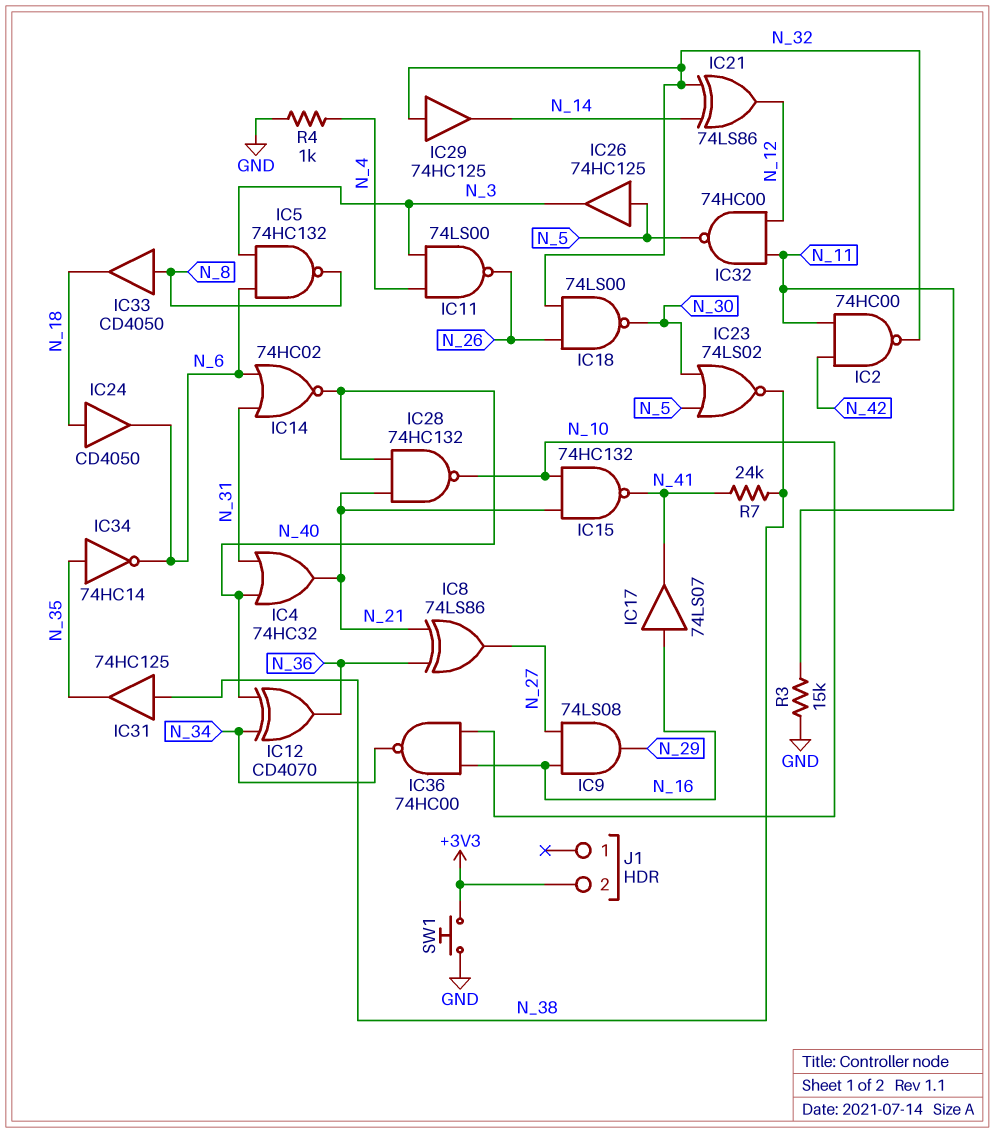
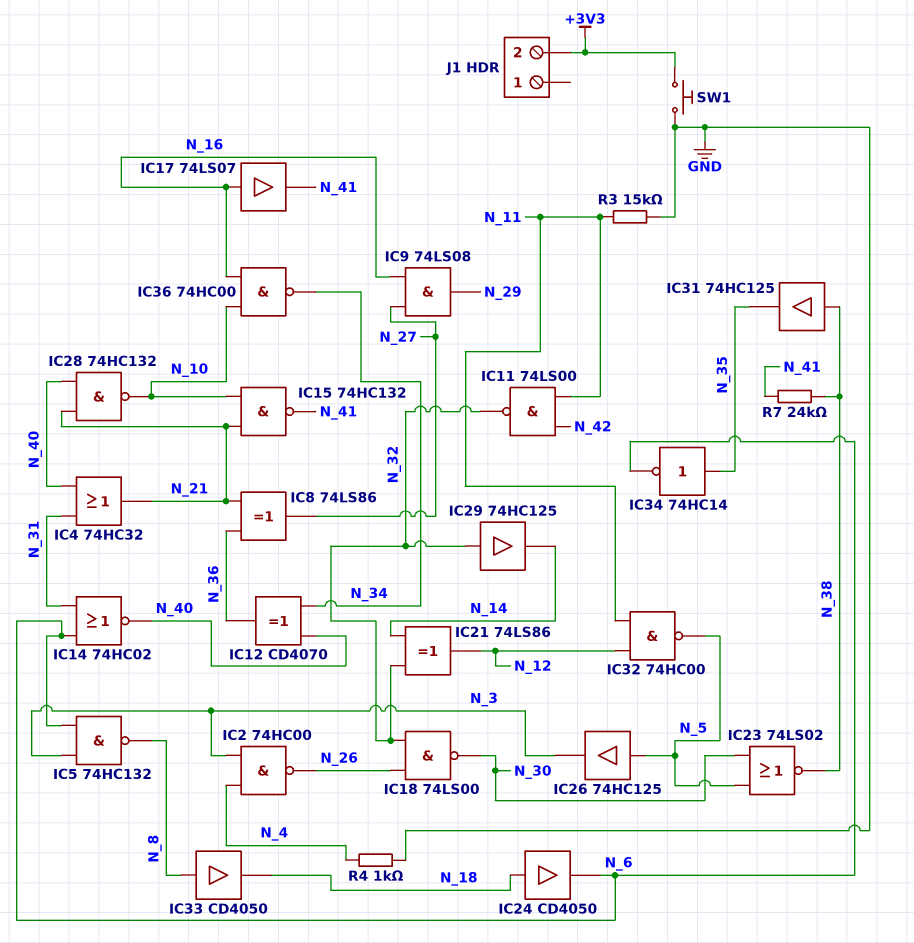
IC2: NAND 74HC00 (in N_11, in N_42, out N_32) -> NAND 74HC00 (in N_3, in N_4, out N_26)
IC11: NAND 74LS00 (in N_3, in N_4, out N_26) -> NAND 74LS00 (in N_11, in N_42, out N_32)

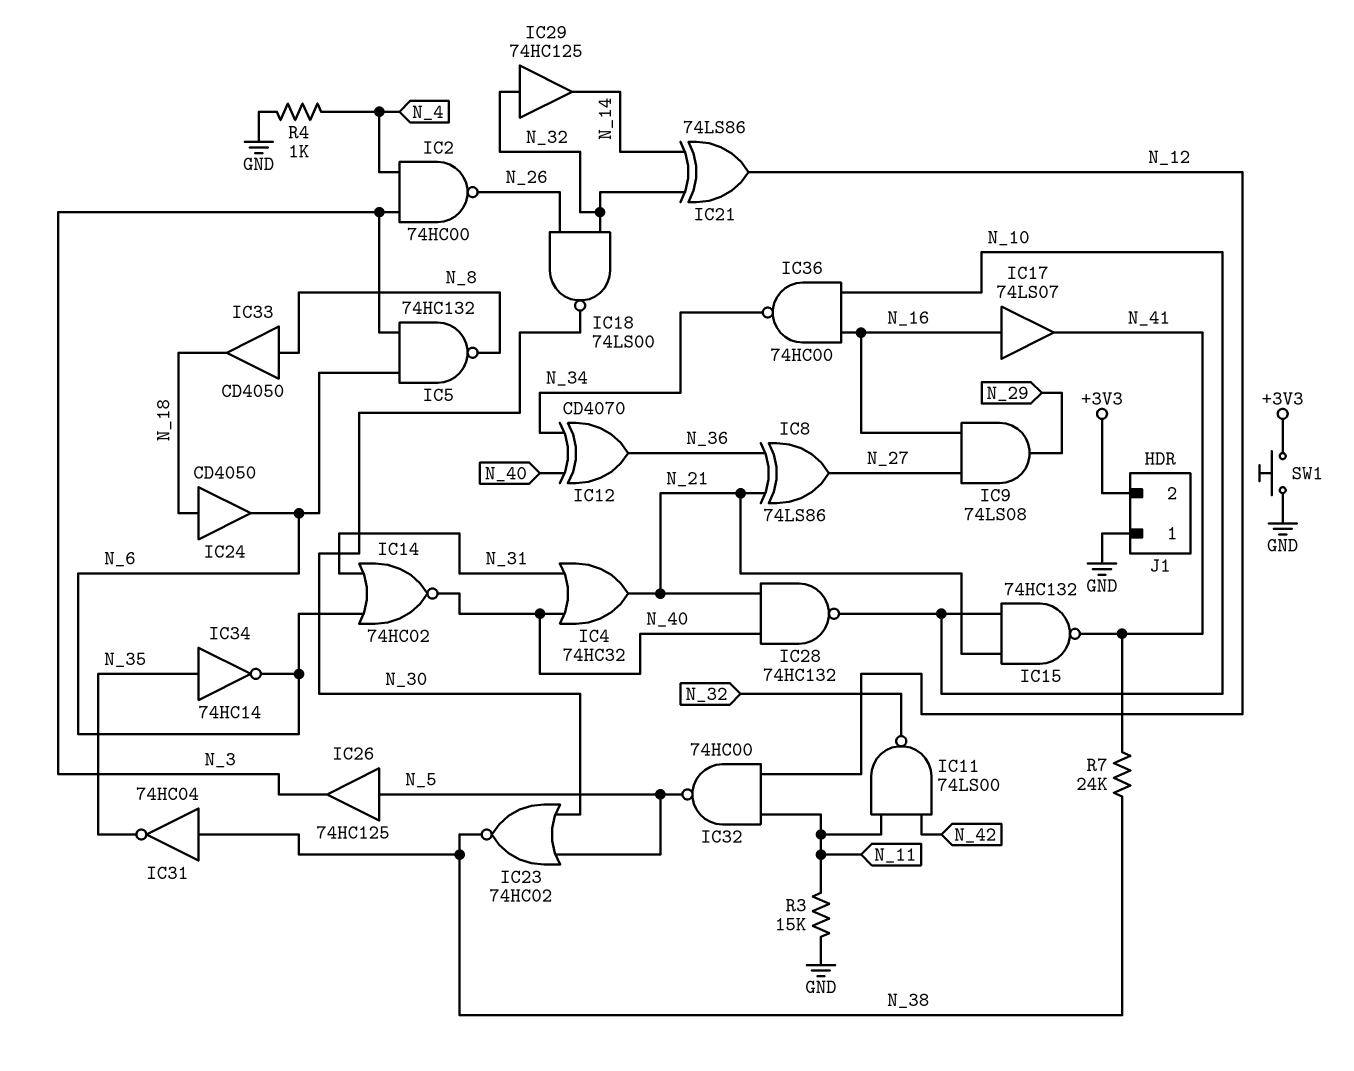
IC23: NOR 74LS02 (in N_5, in N_30, out N_38) -> NOR 74HC02 (in N_5, in N_30, out N_38)
IC31: buffer 74HC125 (in N_38, out N_35) -> NOT 74HC04 (in N_38, out N_35)
J1 pin 1: none -> GND

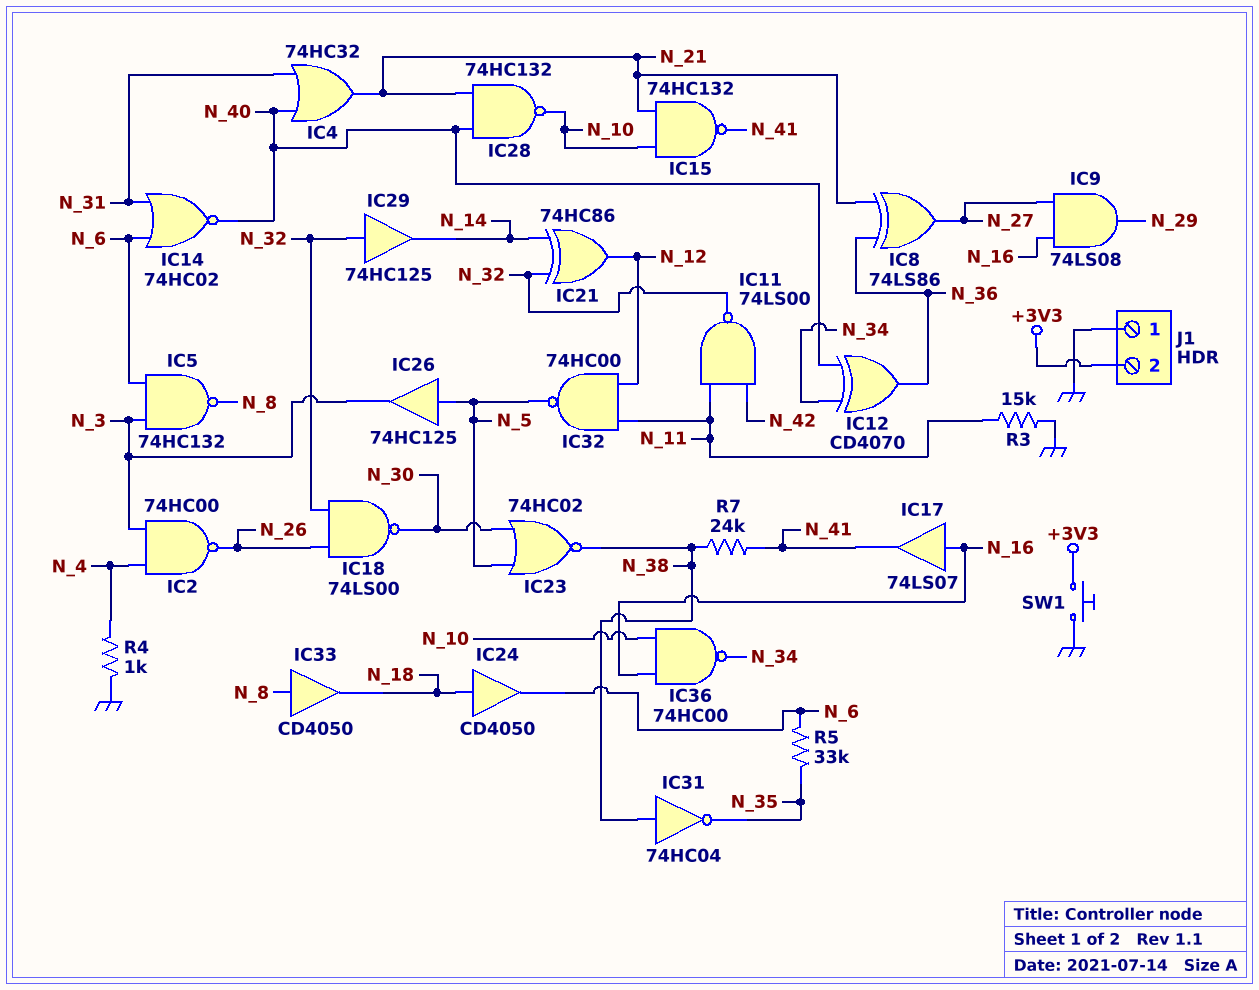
IC21: XOR 74LS86 (in N_14, in N_32, out N_12) -> XOR 74HC86 (in N_14, in N_32, out N_12)
IC34: NOT 74HC14 (in N_35, out N_6) -> none
R5: none -> 33k (N_6, N_35)

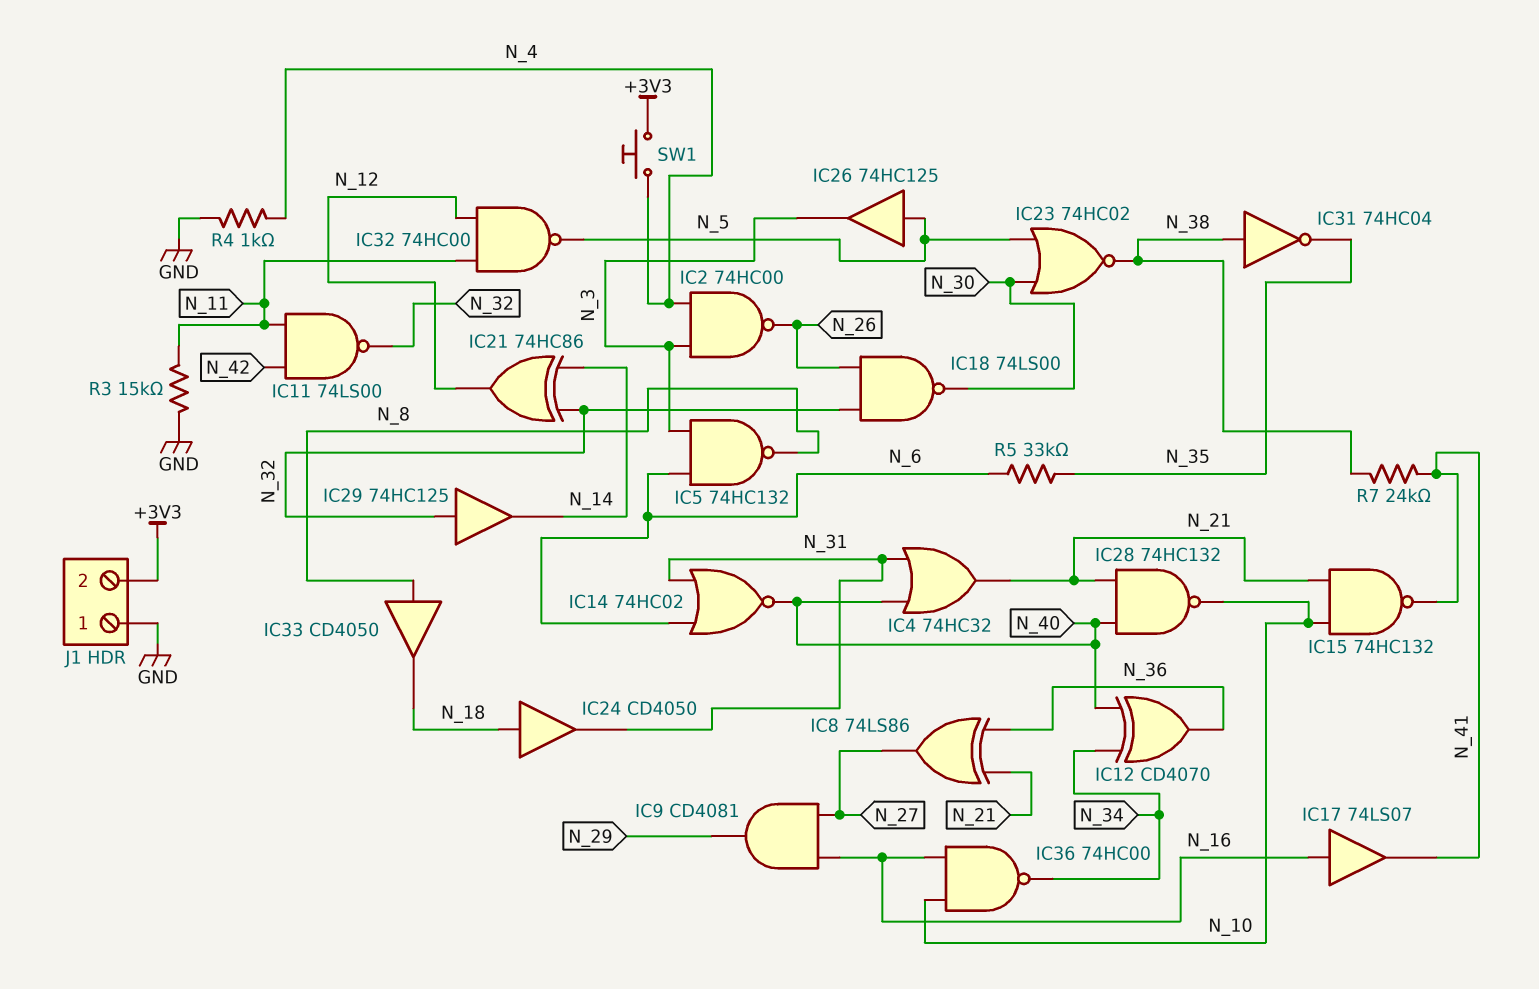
IC9: AND 74LS08 (in N_16, in N_27, out N_29) -> AND CD4081 (in N_16, in N_27, out N_29)
IC24: buffer CD4050 (in N_18, out N_6) -> buffer CD4050 (in N_18, out N_31)
SW1: button (+3V3, GND) -> button (+3V3, N_4)

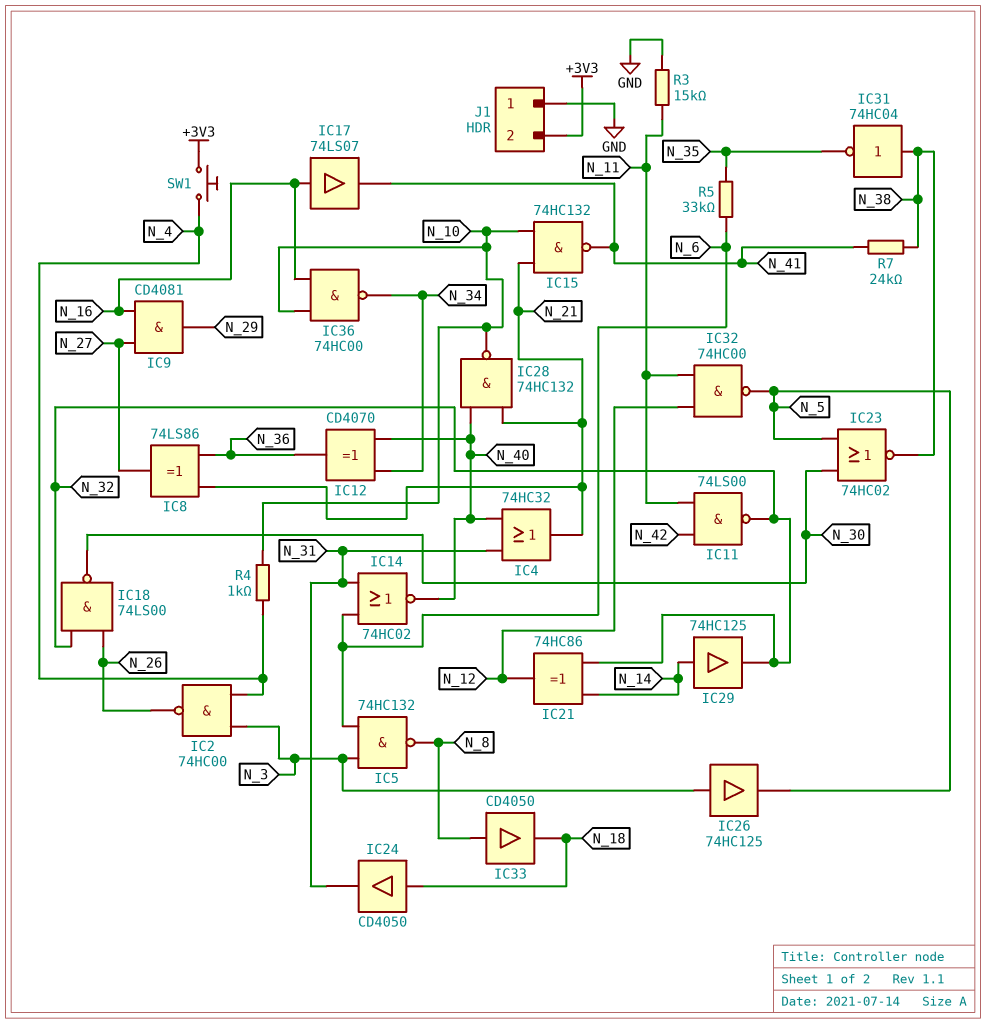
IC26: buffer 74HC125 (in N_5, out N_3) -> buffer 74HC125 (in N_3, out N_5)
IC29: buffer 74HC125 (in N_32, out N_14) -> buffer 74HC125 (in N_14, out N_32)
R4: 1k (GND, N_4) -> 1k (N_4, N_10)

